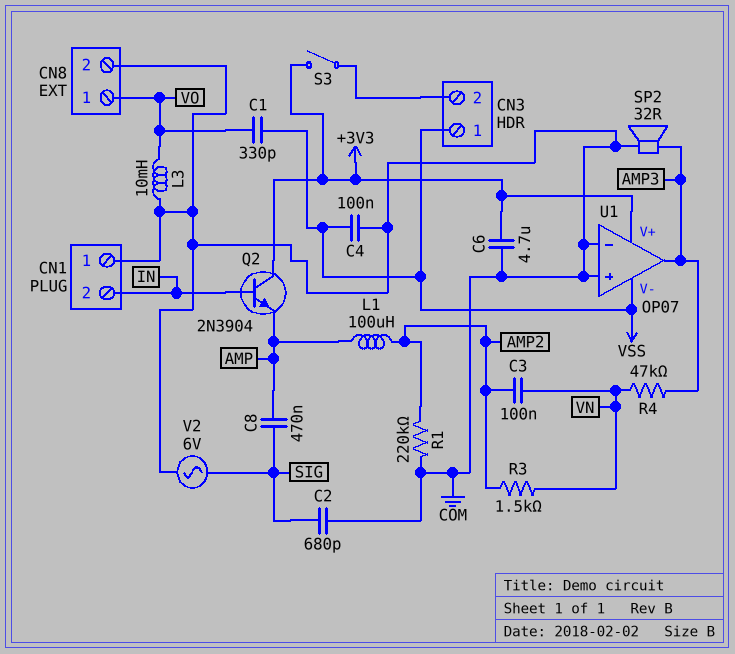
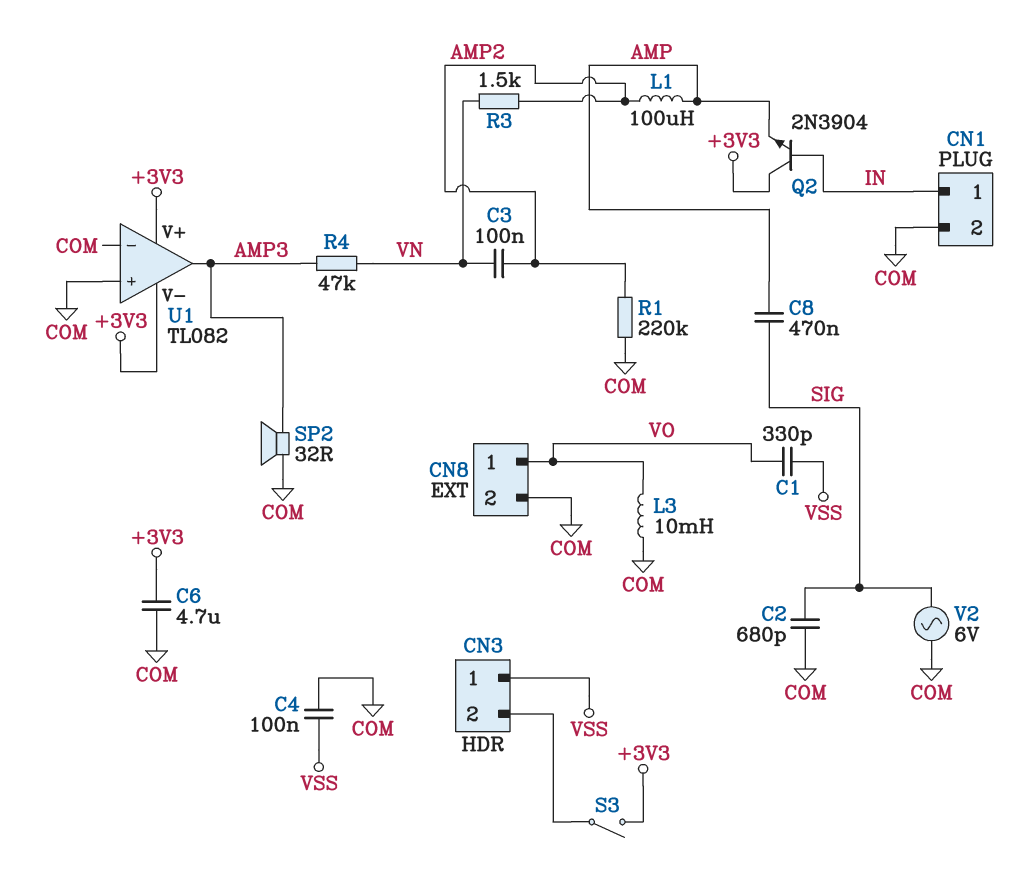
CN1 pin 1: COM -> IN
CN1 pin 2: IN -> COM
U1: OP07 -> TL082
U1 pin V-: VSS -> +3V3

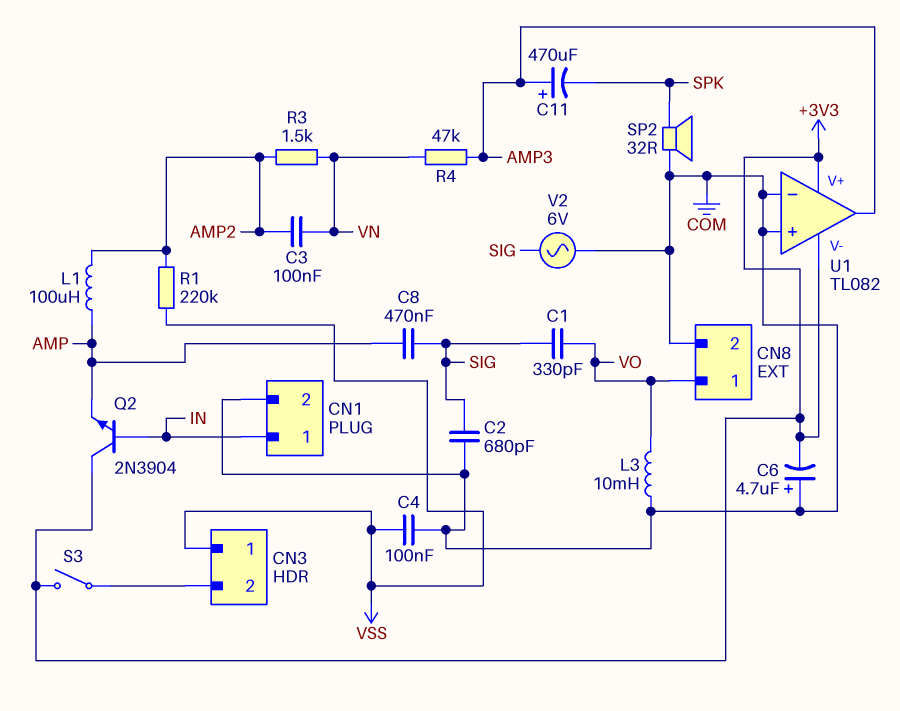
C1: 330pF (VO, VSS) -> 330pF (SIG, VO)
C6: 4.7uF (+3V3, COM) -> 4.7uF (plus COM, minus +3V3)
C11: none -> 470uF (plus AMP3, minus SPK)
R1: 220k (AMP2, COM) -> 220k (AMP2, VSS)
SP2: speaker 32R (AMP3, COM) -> speaker 32R (COM, SPK)

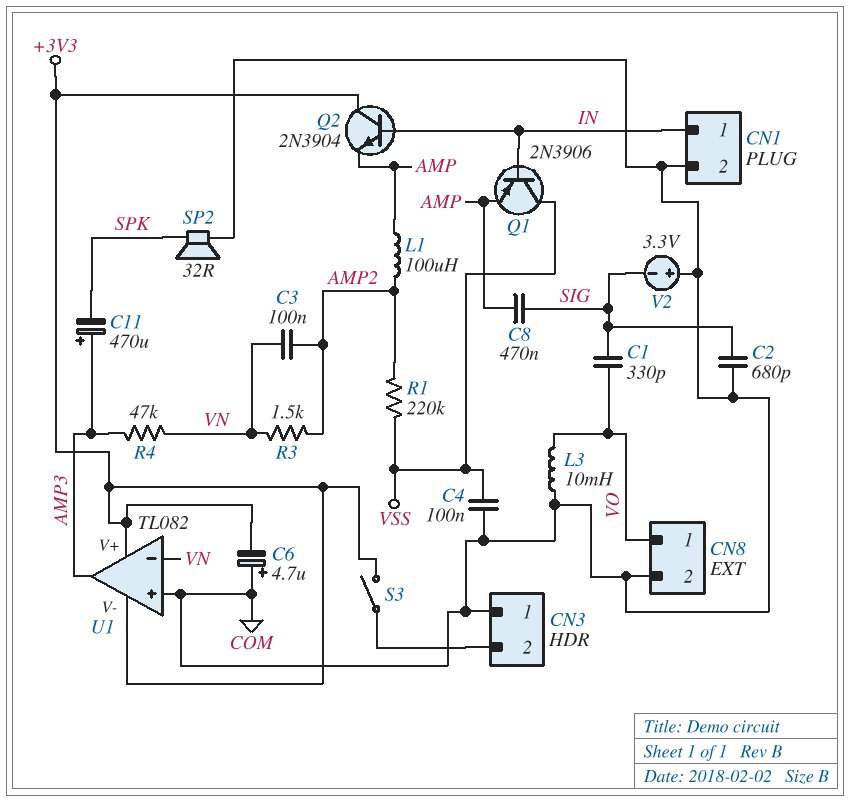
CN3 pin 1: VSS -> COM
Q1: none -> PNP 2N3906 (B IN, C VSS, E AMP)
U1 pin in-: COM -> VN
V2: AC 6V (COM, SIG) -> 3.3V (plus COM, minus SIG)

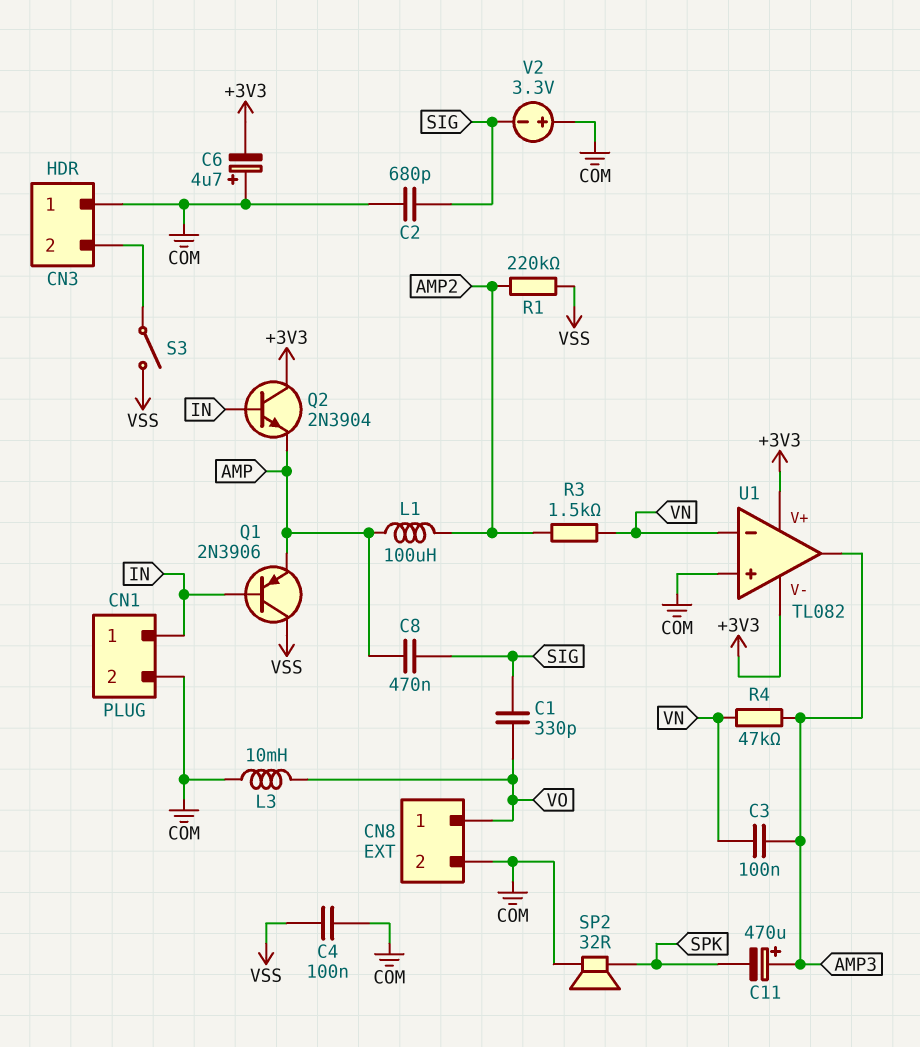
C3: 100nF (AMP2, VN) -> 100nF (AMP3, VN)
S3: switch (+3V3, CN3/2) -> switch (CN3/2, VSS)

